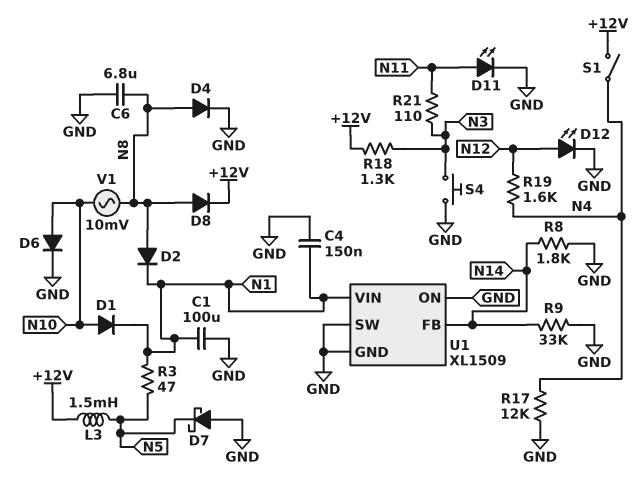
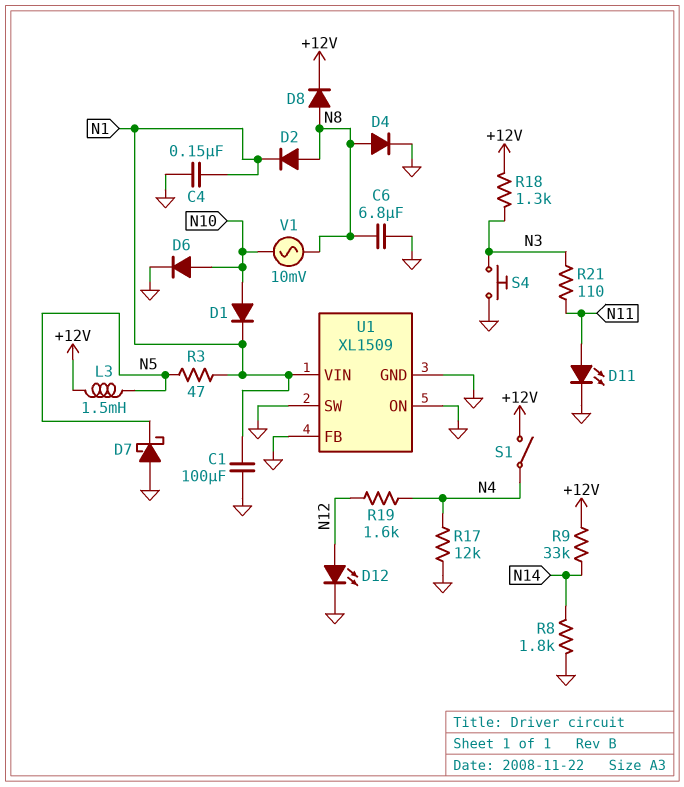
R9: 33k (GND, N14) -> 33k (+12V, N14)
U1 pin FB: N14 -> GND

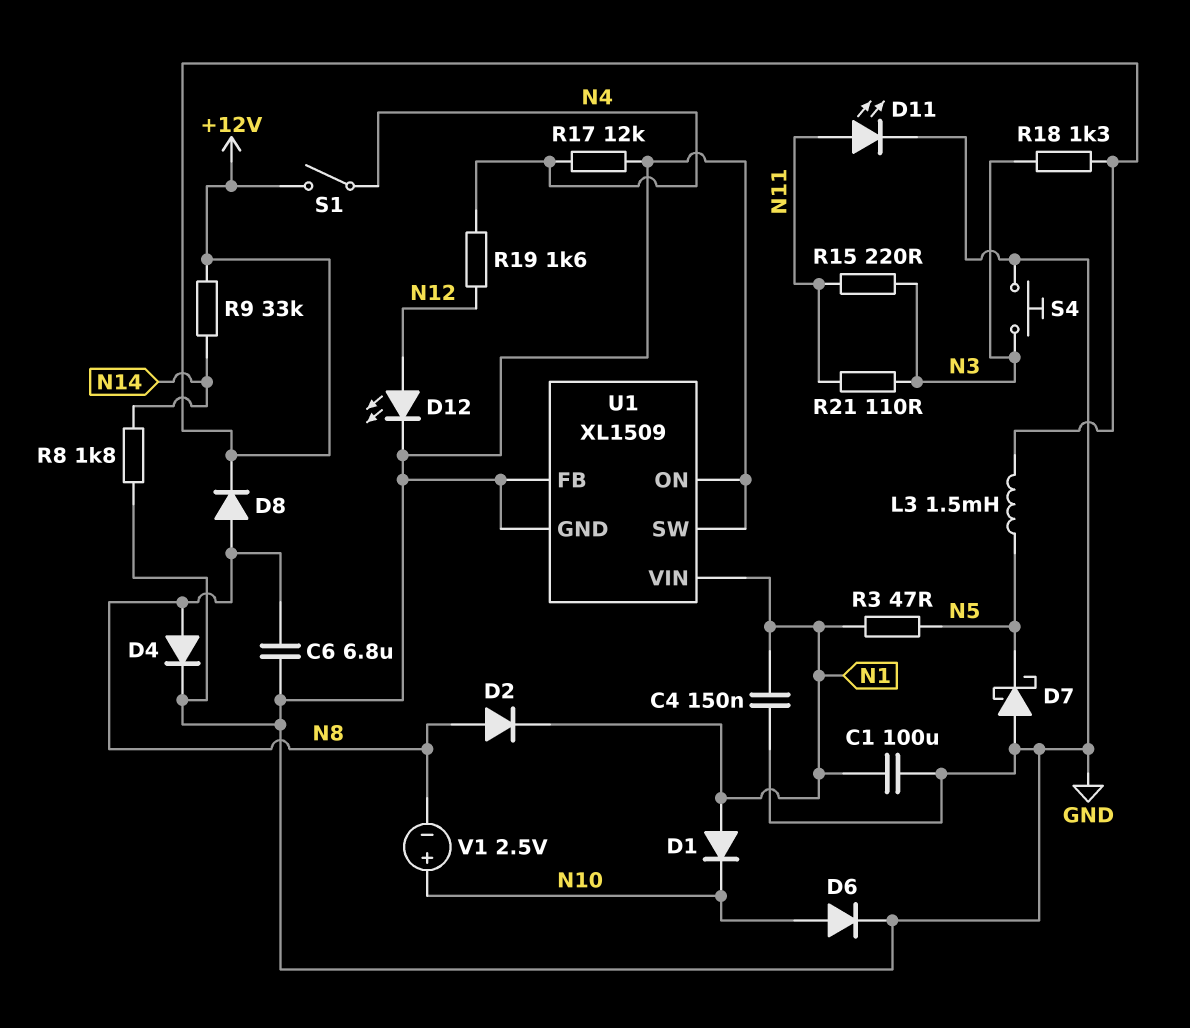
D1: diode (A N10, K N1) -> diode (A N1, K N10)
R15: none -> 220 (N3, N11)
V1: AC 10mV (N8, N10) -> 2.5V (plus N10, minus N8)

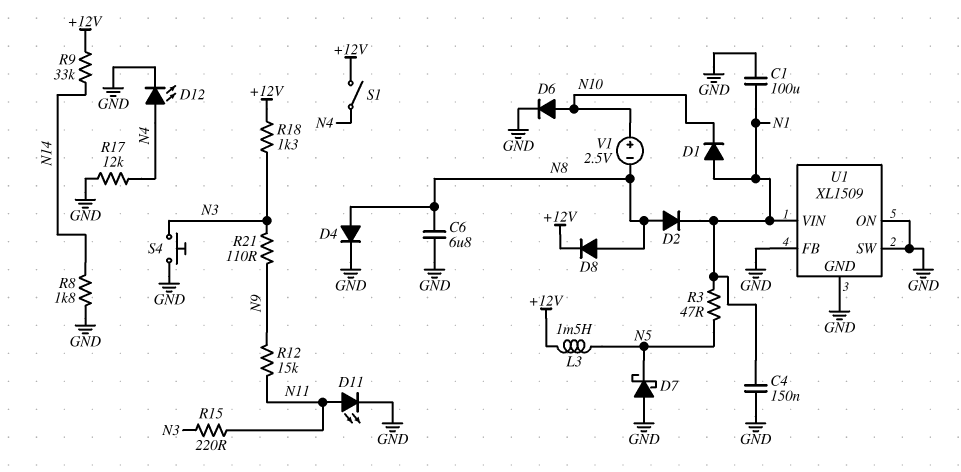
D12: LED (A N12, K GND) -> LED (A N4, K GND)
R12: none -> 15k (N9, N11)
R19: 1.6k (N4, N12) -> none
R21: 110 (N3, N11) -> 110 (N3, N9)

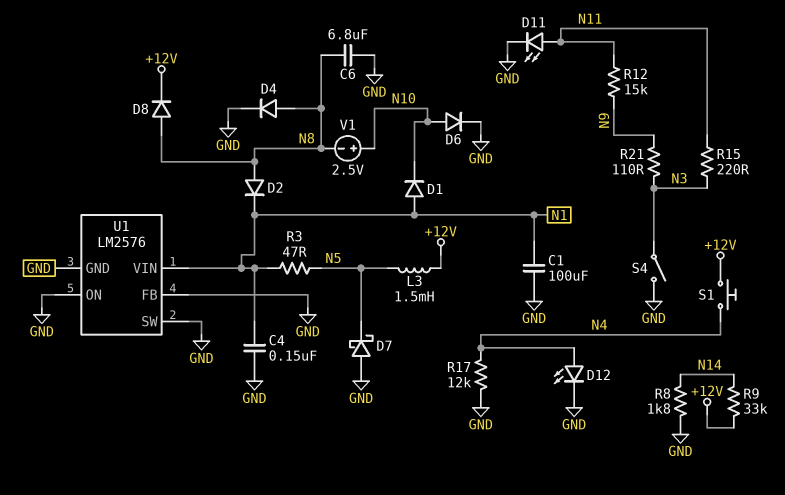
R18: 1.3k (+12V, N3) -> none
S1: switch (+12V, N4) -> button (+12V, N4)
S4: button (GND, N3) -> switch (GND, N3)
U1: XL1509 -> LM2576

